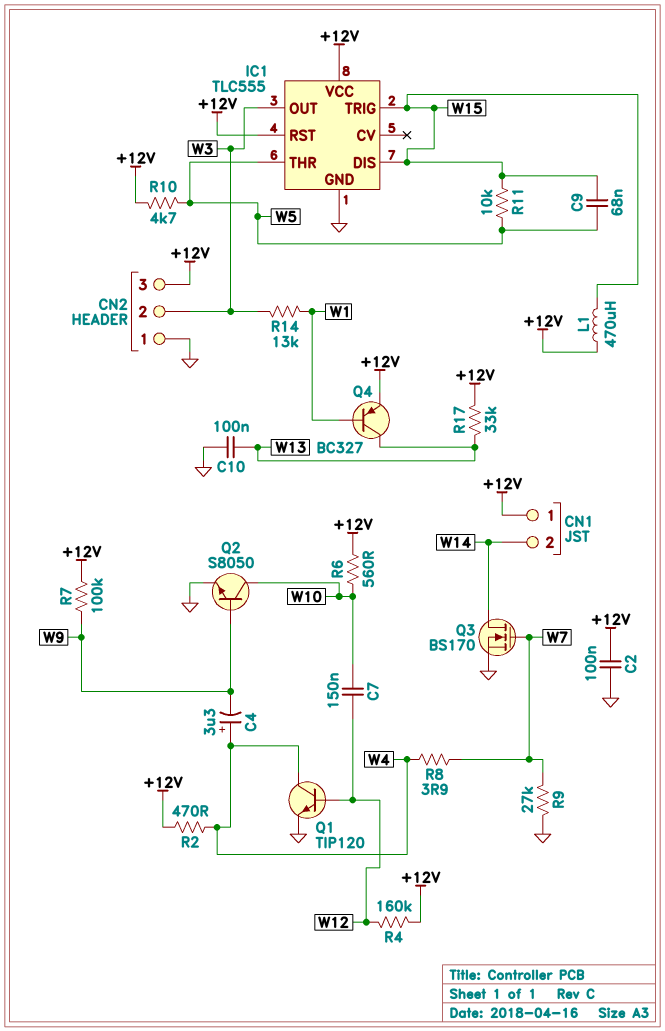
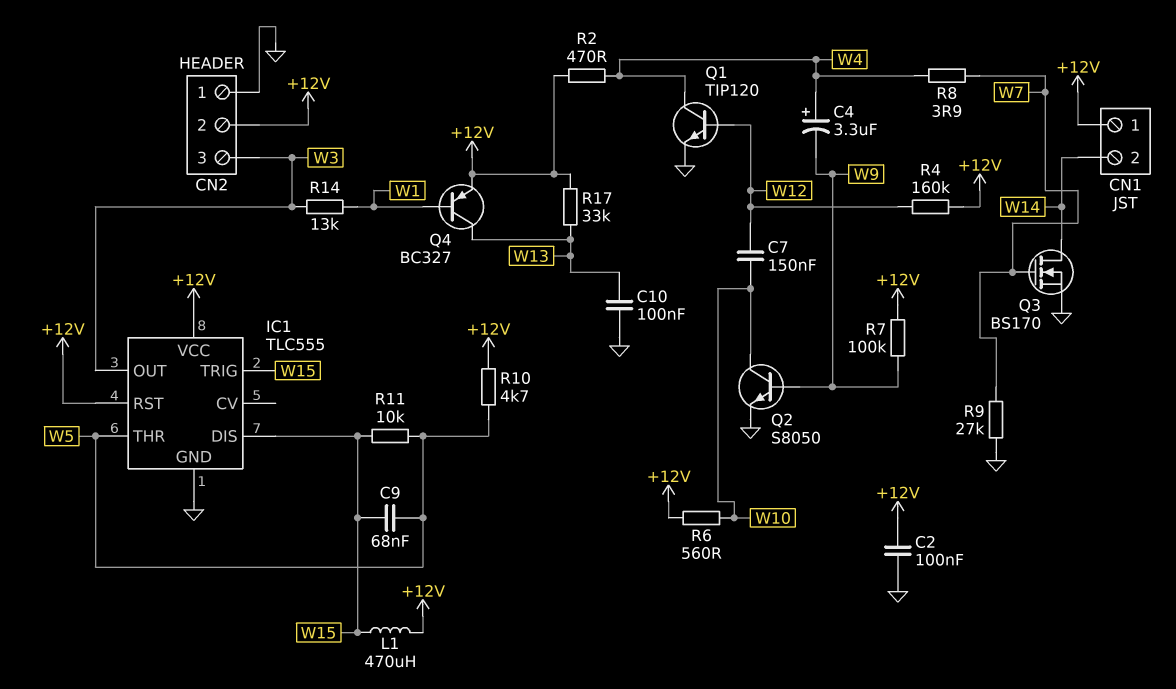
CN2 pin 2: W3 -> +12V
CN2 pin 3: +12V -> W3

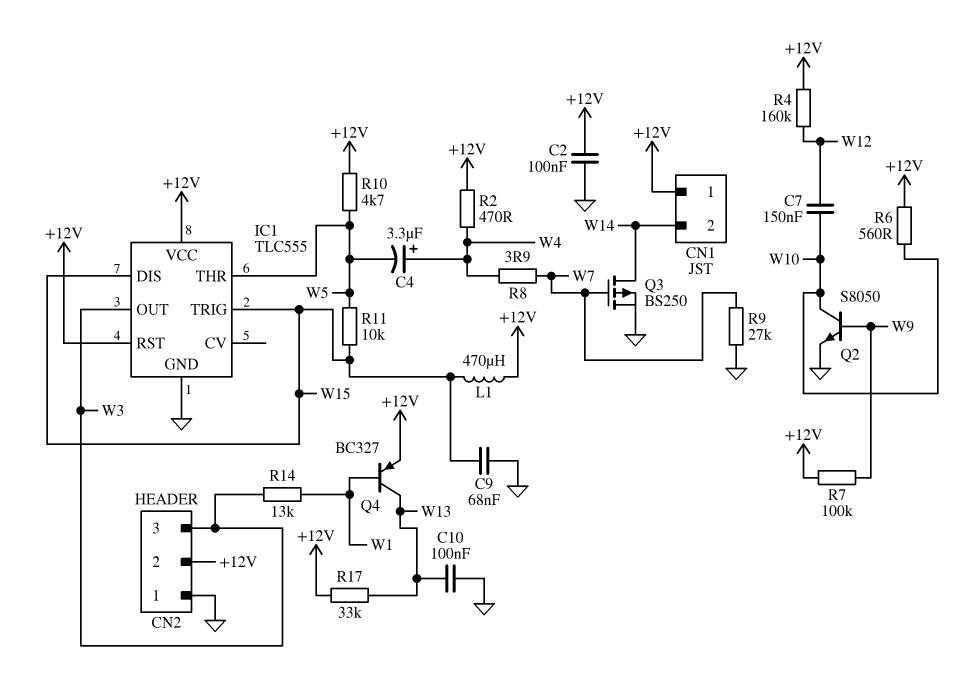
C4: 3.3uF (plus W4, minus W9) -> 3.3uF (plus W4, minus W5)
C9: 68nF (W5, W15) -> 68nF (GND, W15)
Q1: NPN TIP120 (B W12, C W4, E GND) -> none
Q3: NMOS BS170 (G W7, D W14, S GND) -> PMOS BS250 (G W7, D W14, S GND)

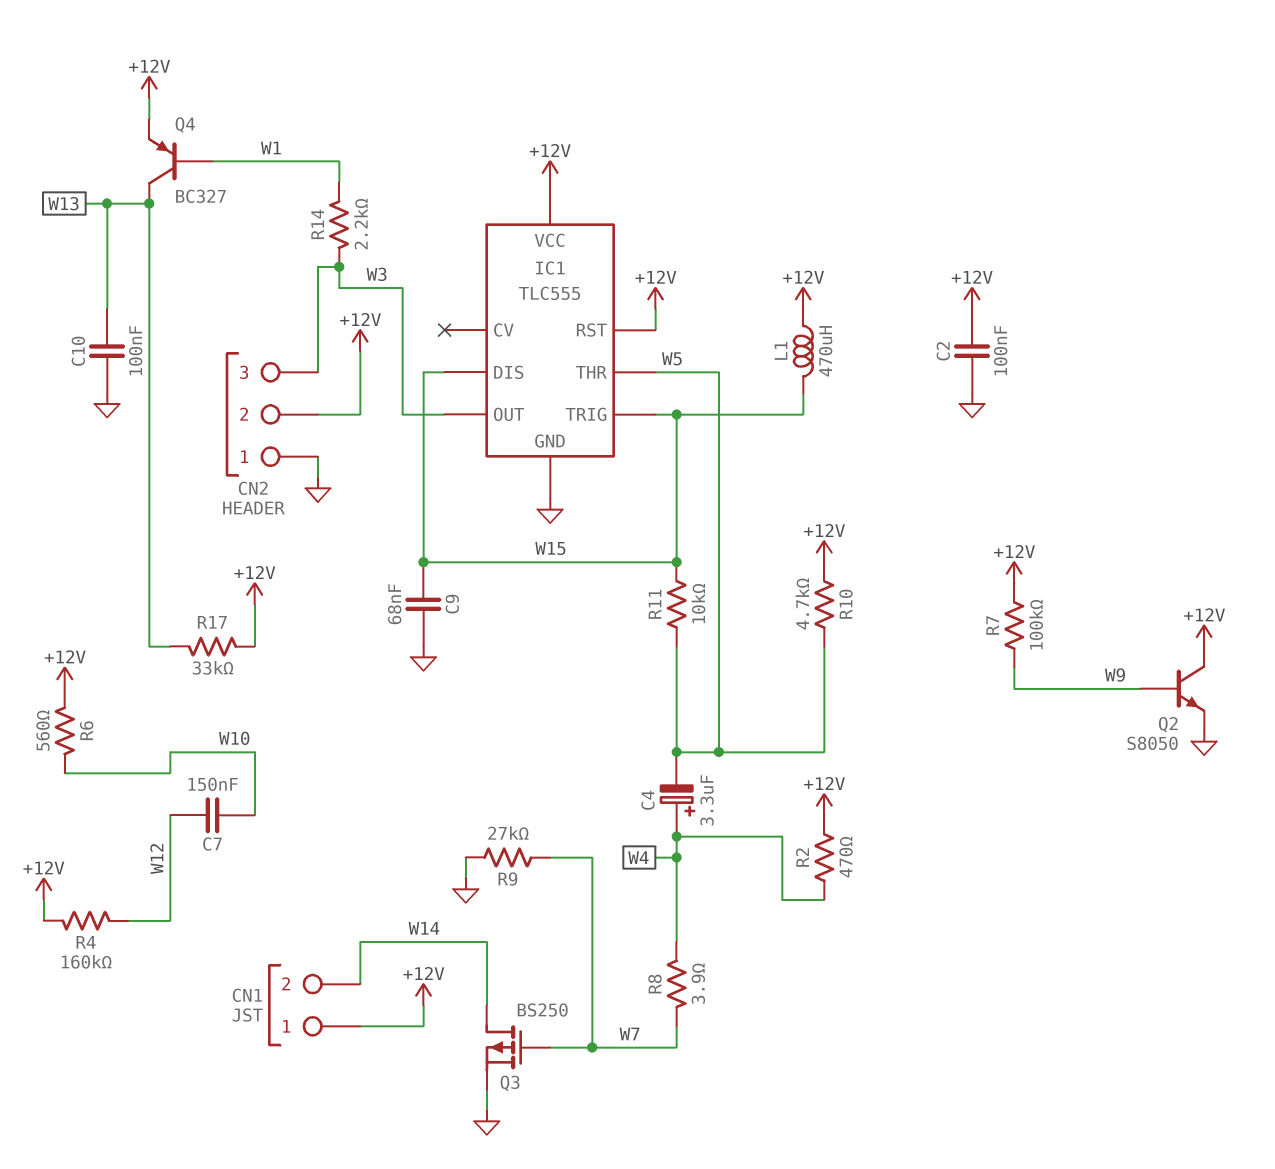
Q2: NPN S8050 (B W9, C W10, E GND) -> NPN S8050 (B W9, C +12V, E GND)
R14: 13k (W1, W3) -> 2.2k (W1, W3)

